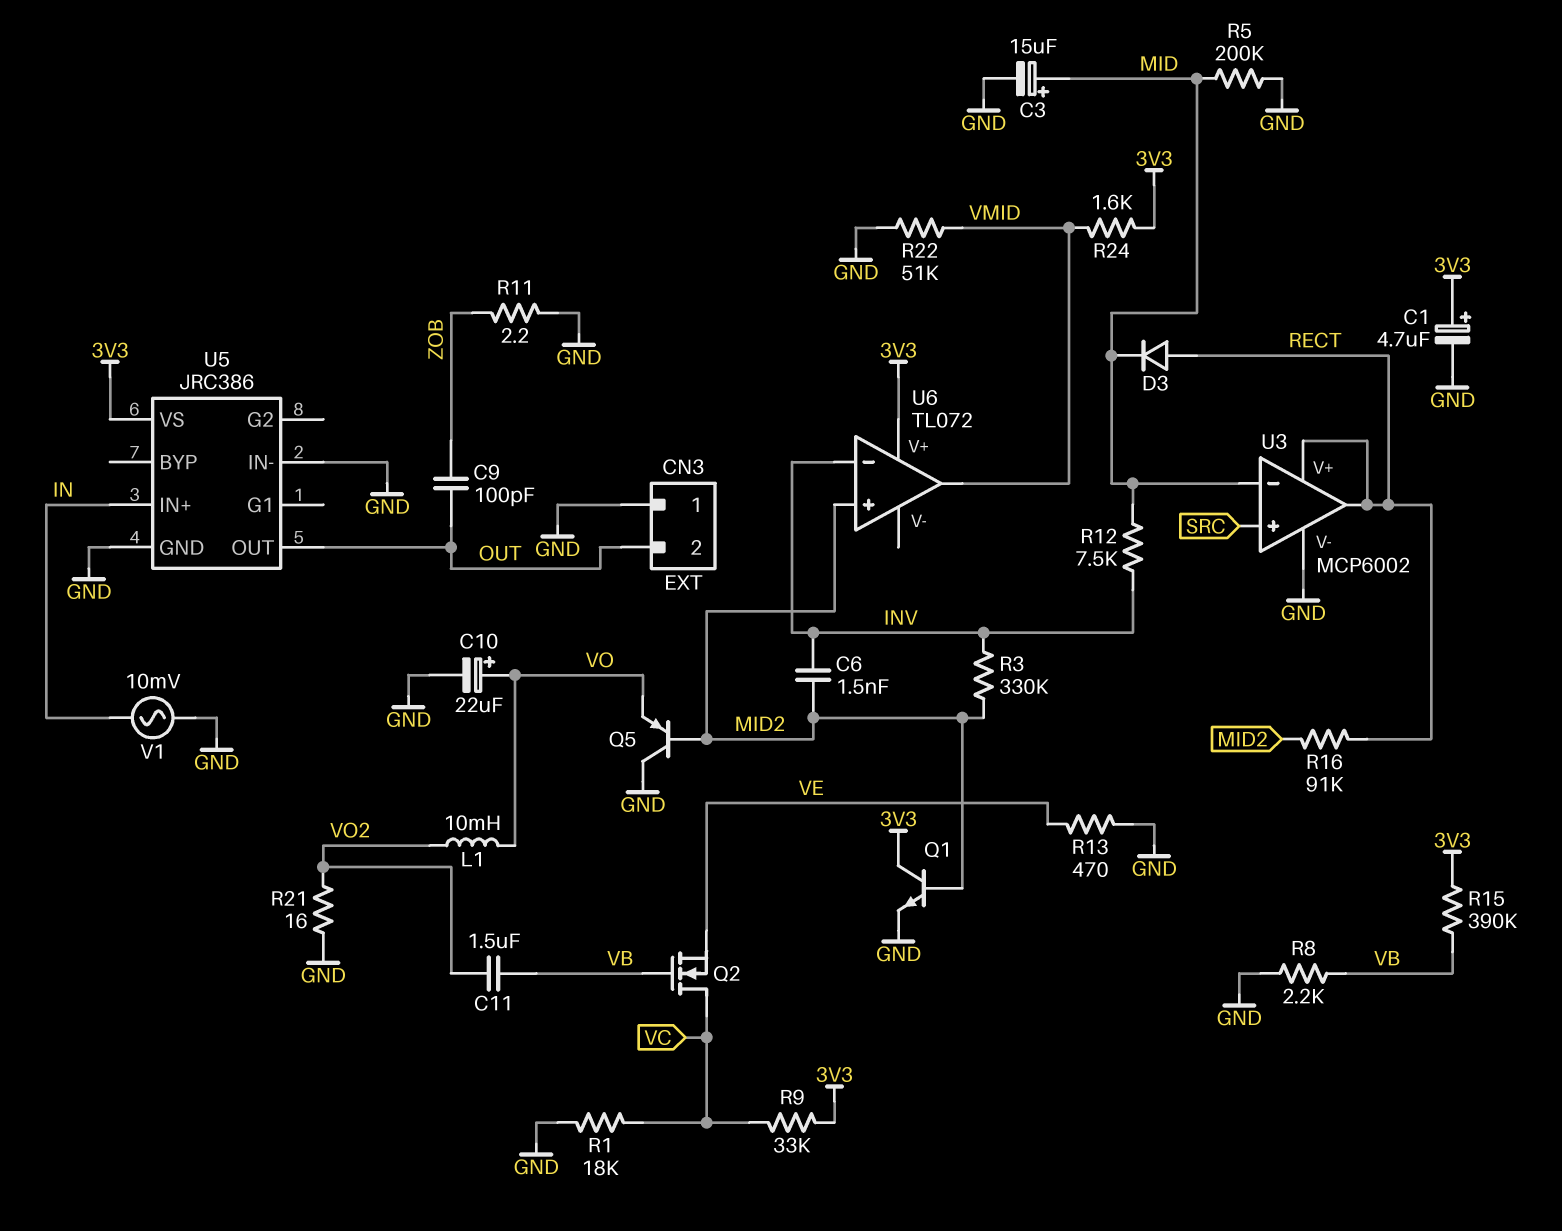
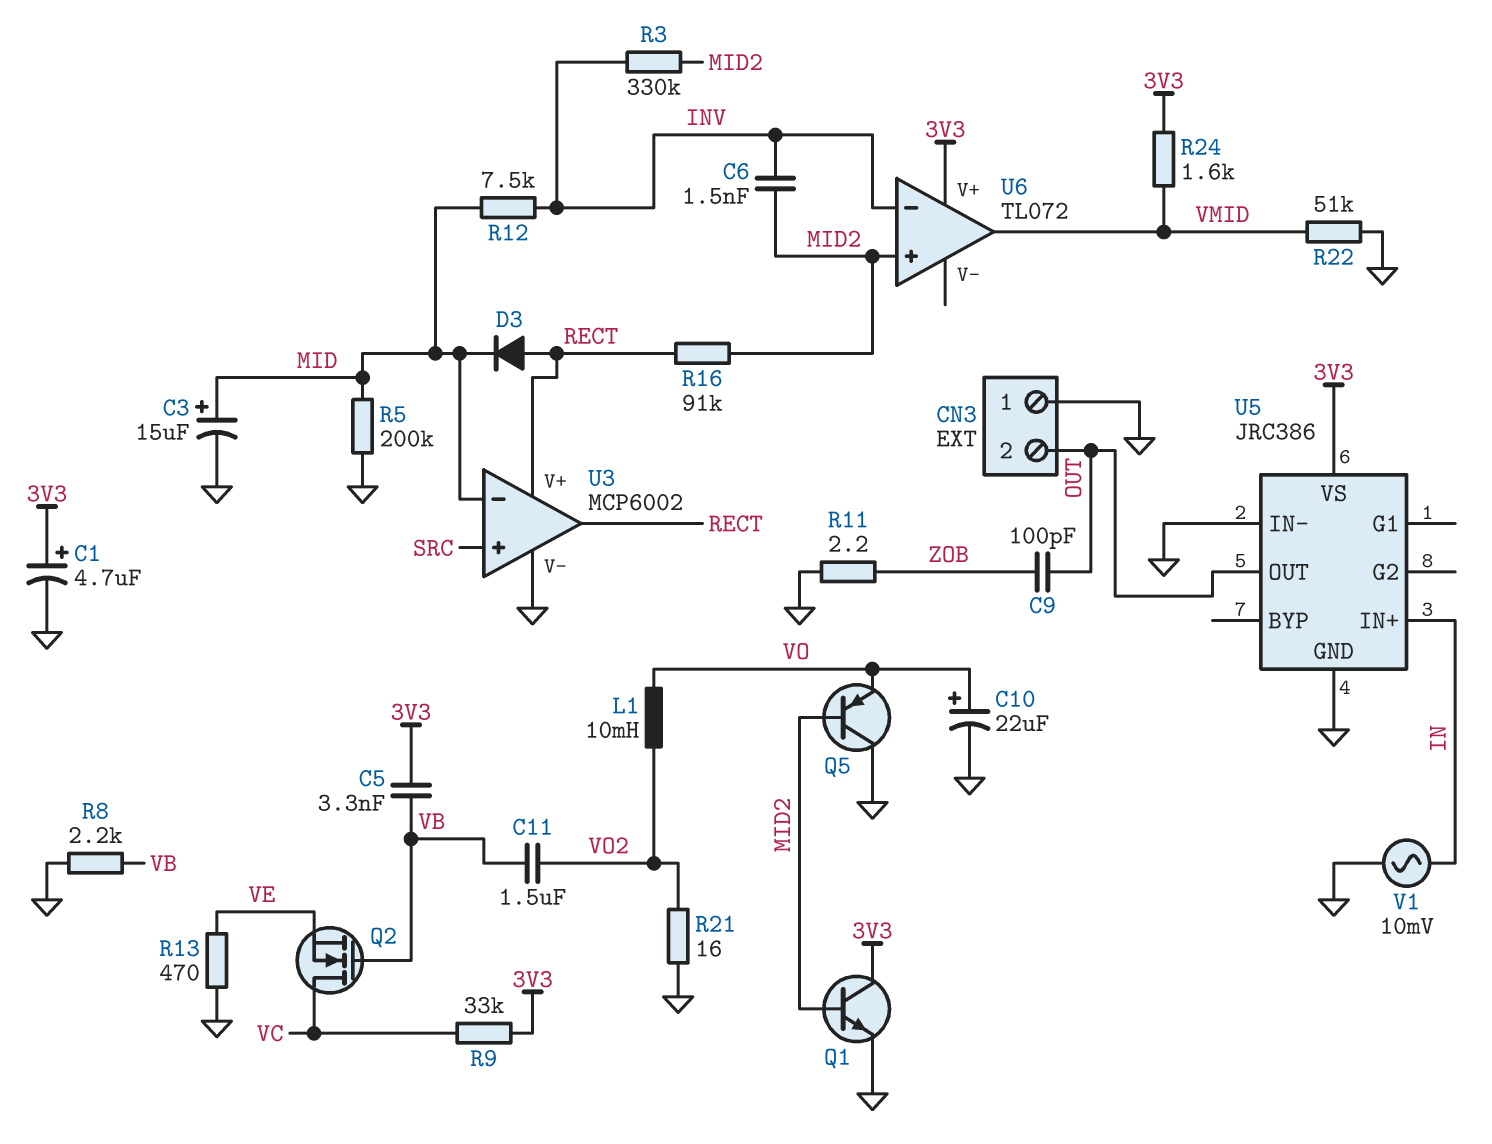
C5: none -> 3.3nF (3V3, VB)
R1: 18k (GND, VC) -> none
R15: 390k (3V3, VB) -> none

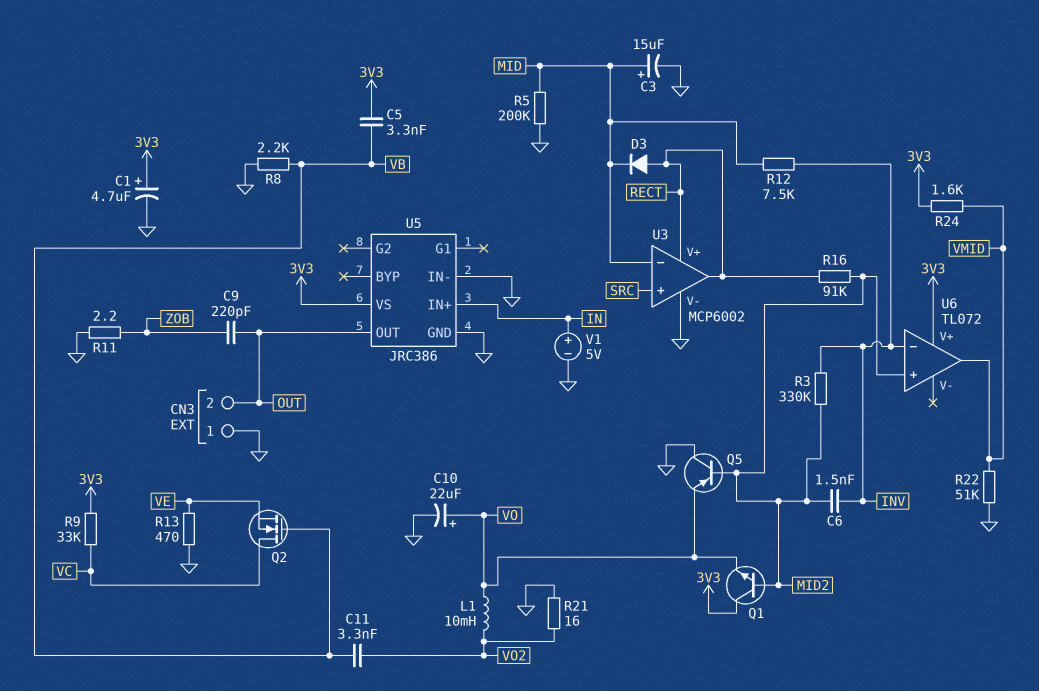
C9: 100pF (OUT, ZOB) -> 220pF (OUT, ZOB)
C11: 1.5uF (VB, VO2) -> 3.3nF (VB, VO2)
Q1: NPN (B MID2, C 3V3, E GND) -> NPN (B MID2, C 3V3, E VO)
V1: AC 10mV (GND, IN) -> 5V (plus IN, minus GND)

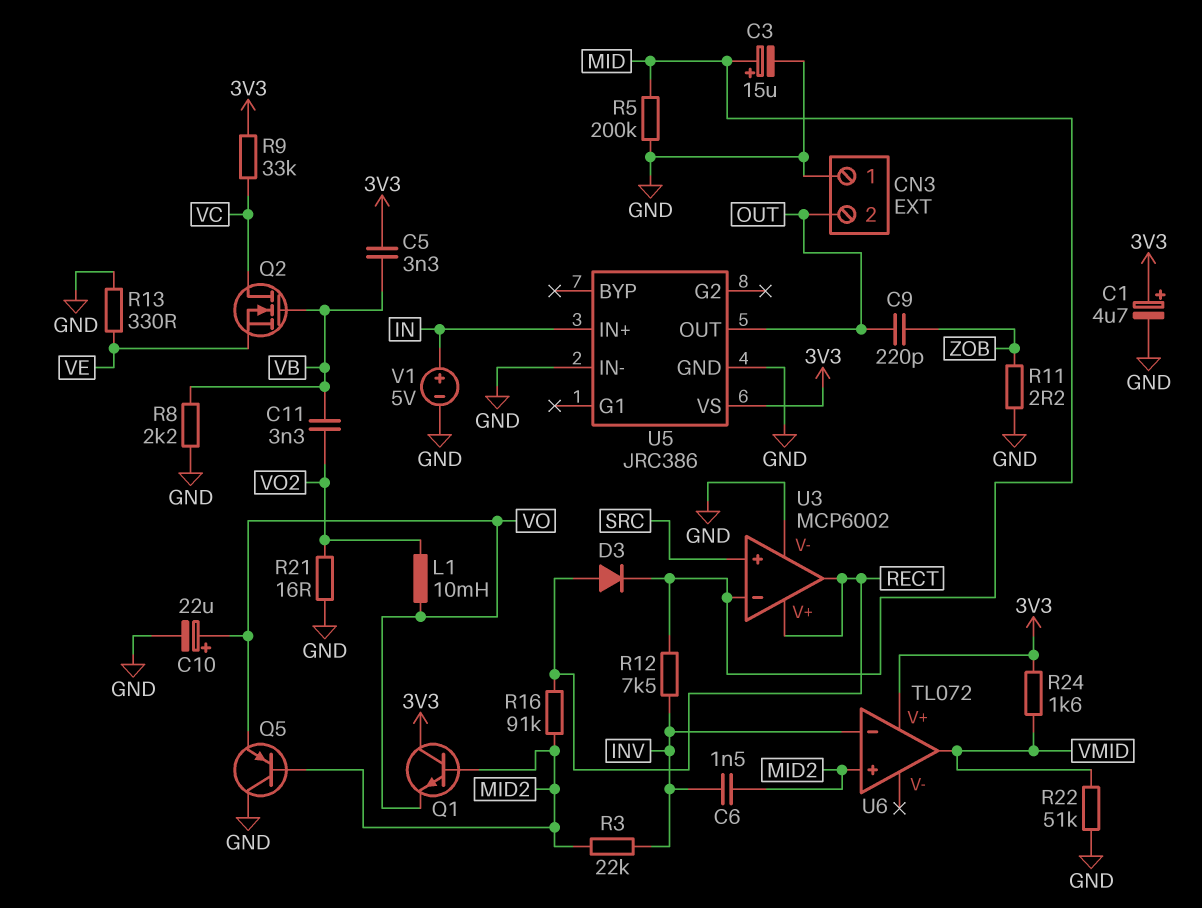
R3: 330k (INV, MID2) -> 22k (INV, MID2)
R13: 470 (GND, VE) -> 330 (GND, VE)

